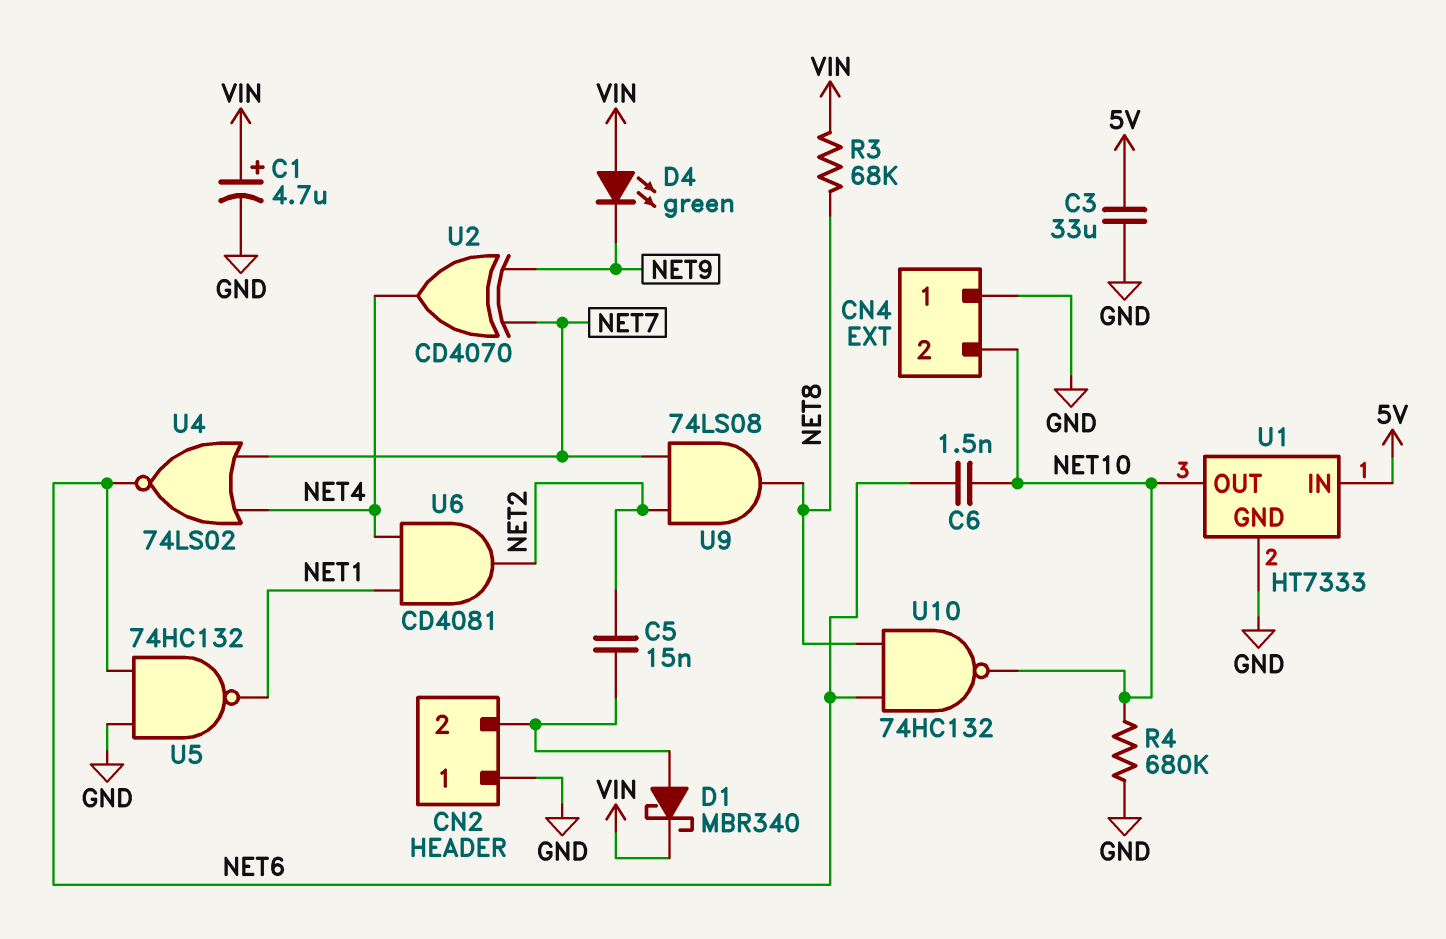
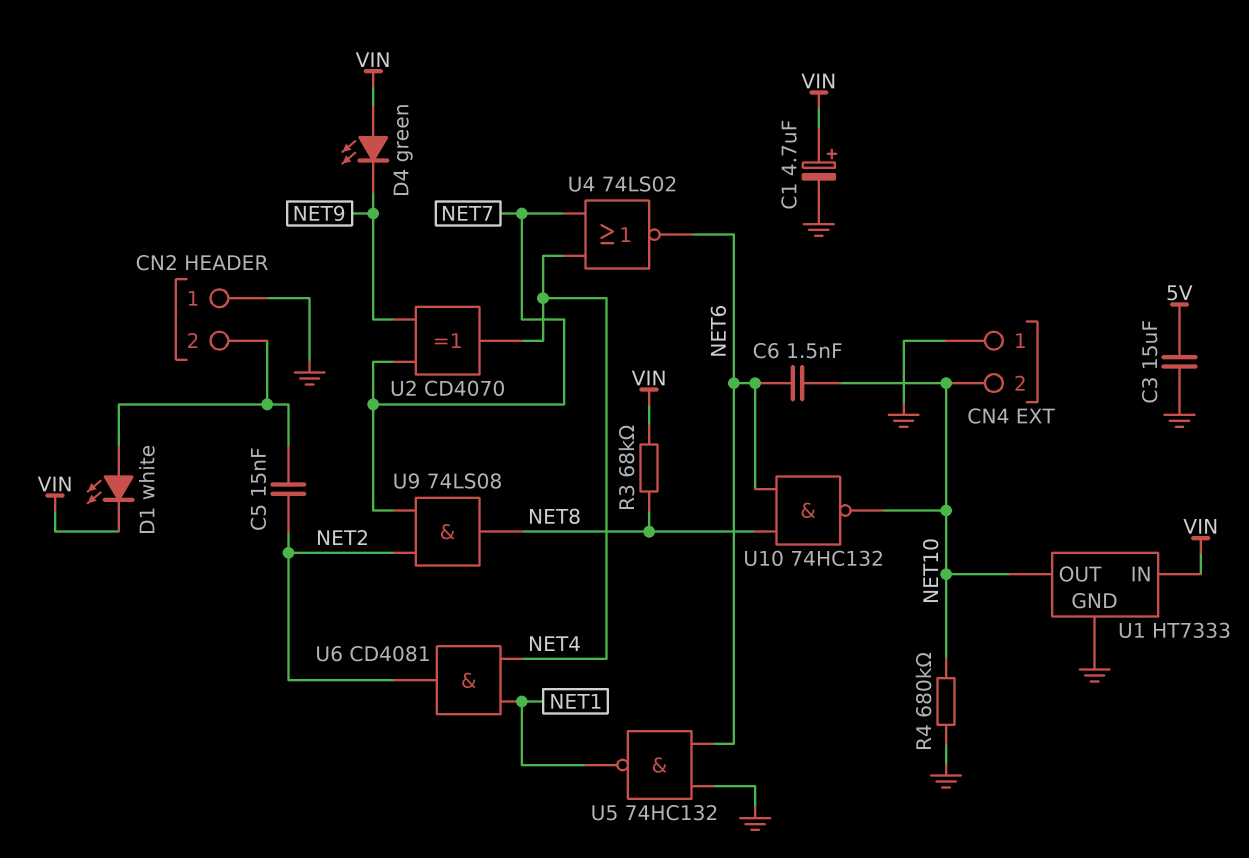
C3: 33uF (5V, GND) -> 15uF (5V, GND)
D1: schottky MBR340 (A CN2/2, K VIN) -> LED white (A CN2/2, K VIN)
U1 pin IN: 5V -> VIN

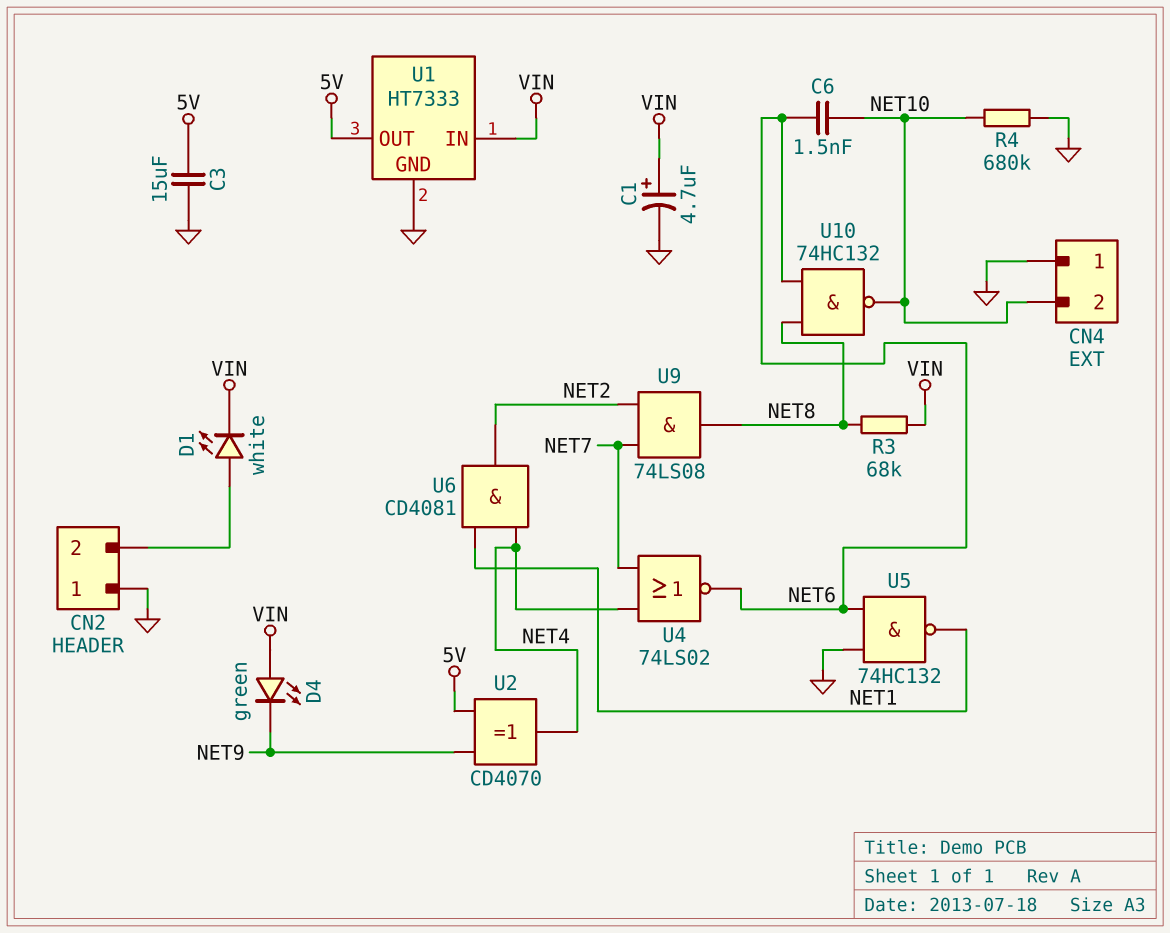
C5: 15nF (CN2/2, NET2) -> none
U1 pin OUT: NET10 -> 5V
U2: XOR CD4070 (in NET7, in NET9, out NET4) -> XOR CD4070 (in 5V, in NET9, out NET4)

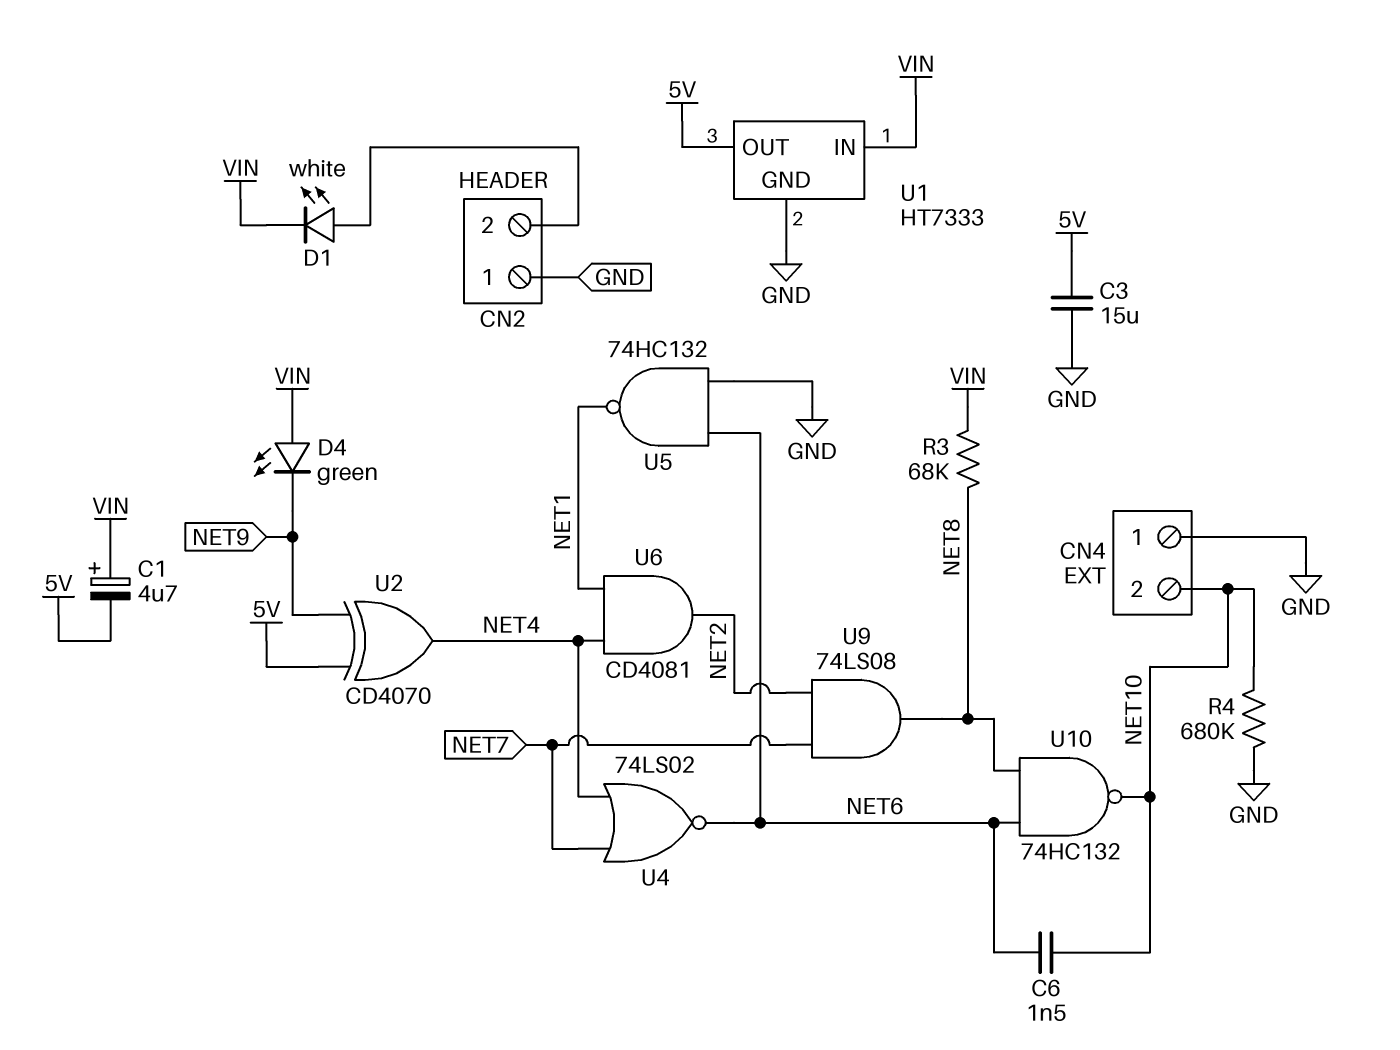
C1: 4.7uF (plus VIN, minus GND) -> 4.7uF (plus VIN, minus 5V)

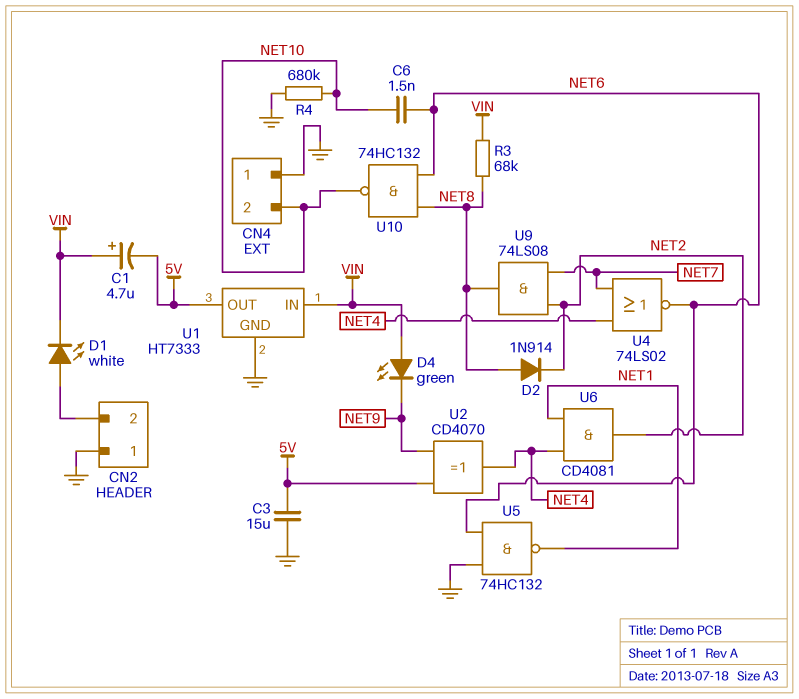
D2: none -> diode 1N914 (A NET8, K NET2)

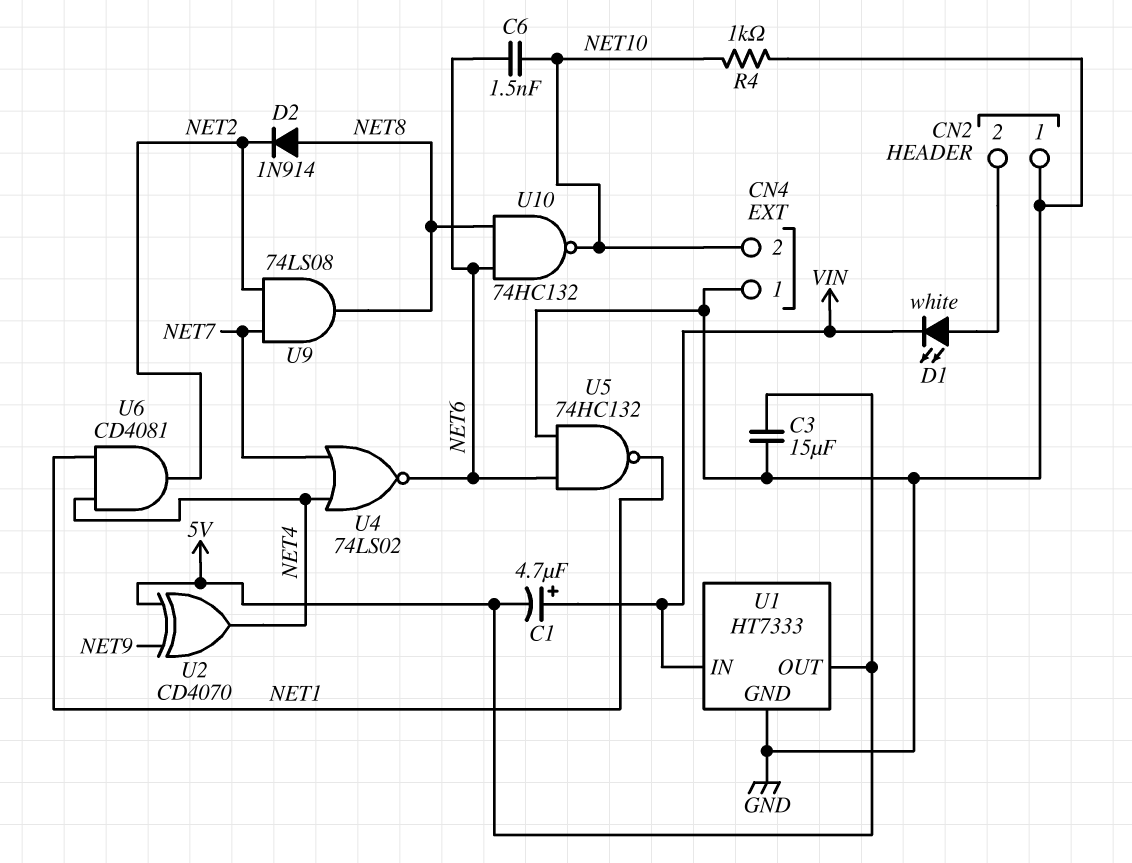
D4: LED green (A VIN, K NET9) -> none
R3: 68k (NET8, VIN) -> none
R4: 680k (GND, NET10) -> 1k (GND, NET10)

